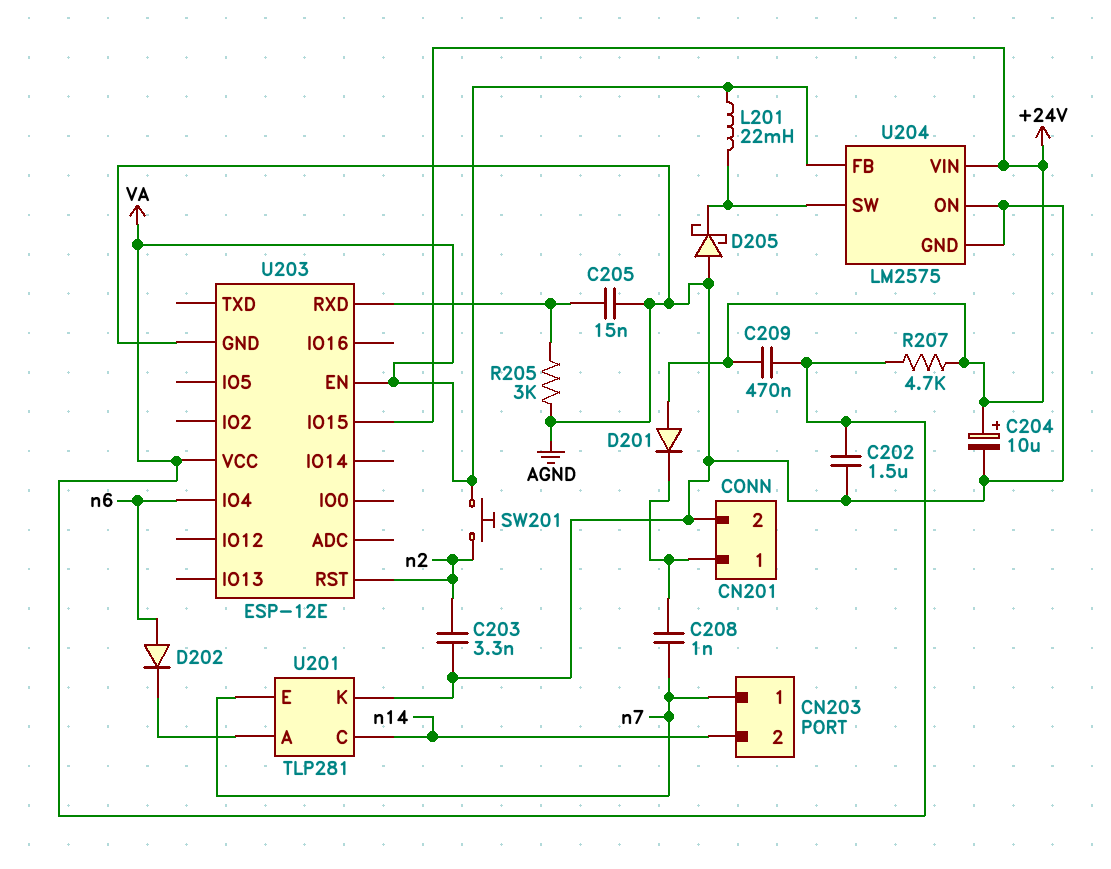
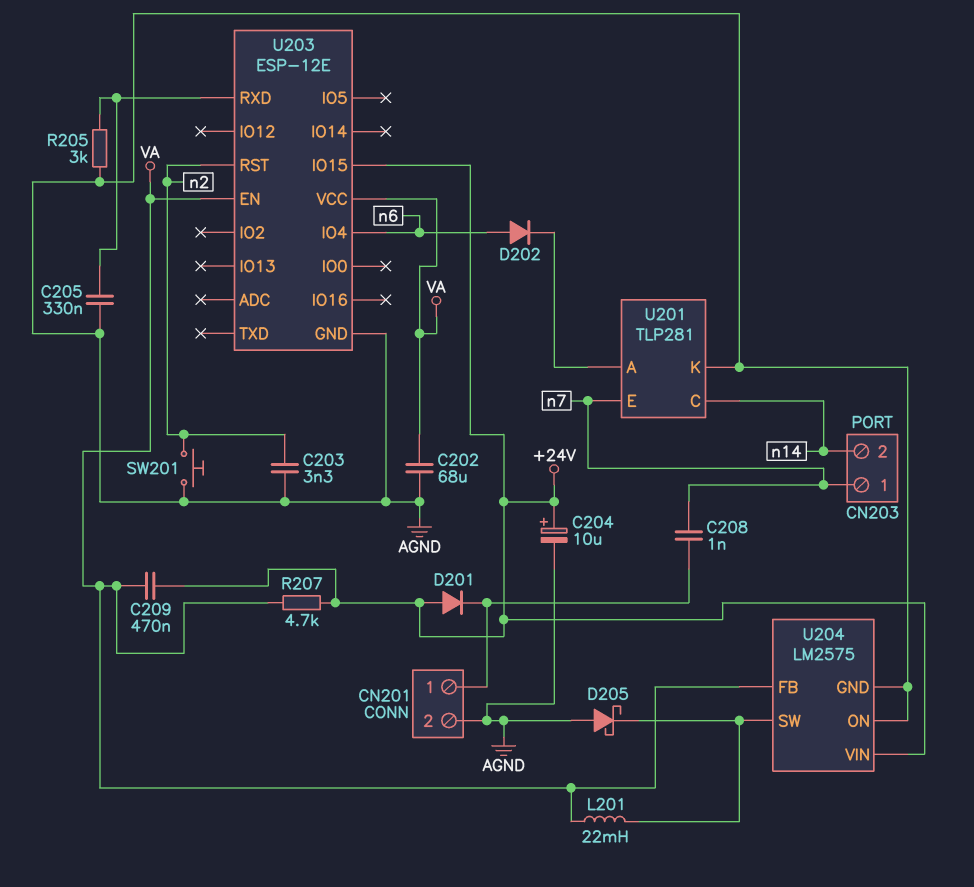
C202: 1.5uF (AGND, VA) -> 68uF (AGND, VA)
C205: 15nF (AGND, U203/RXD) -> 330nF (AGND, U203/RXD)
SW201: button (VA, n2) -> button (AGND, n2)

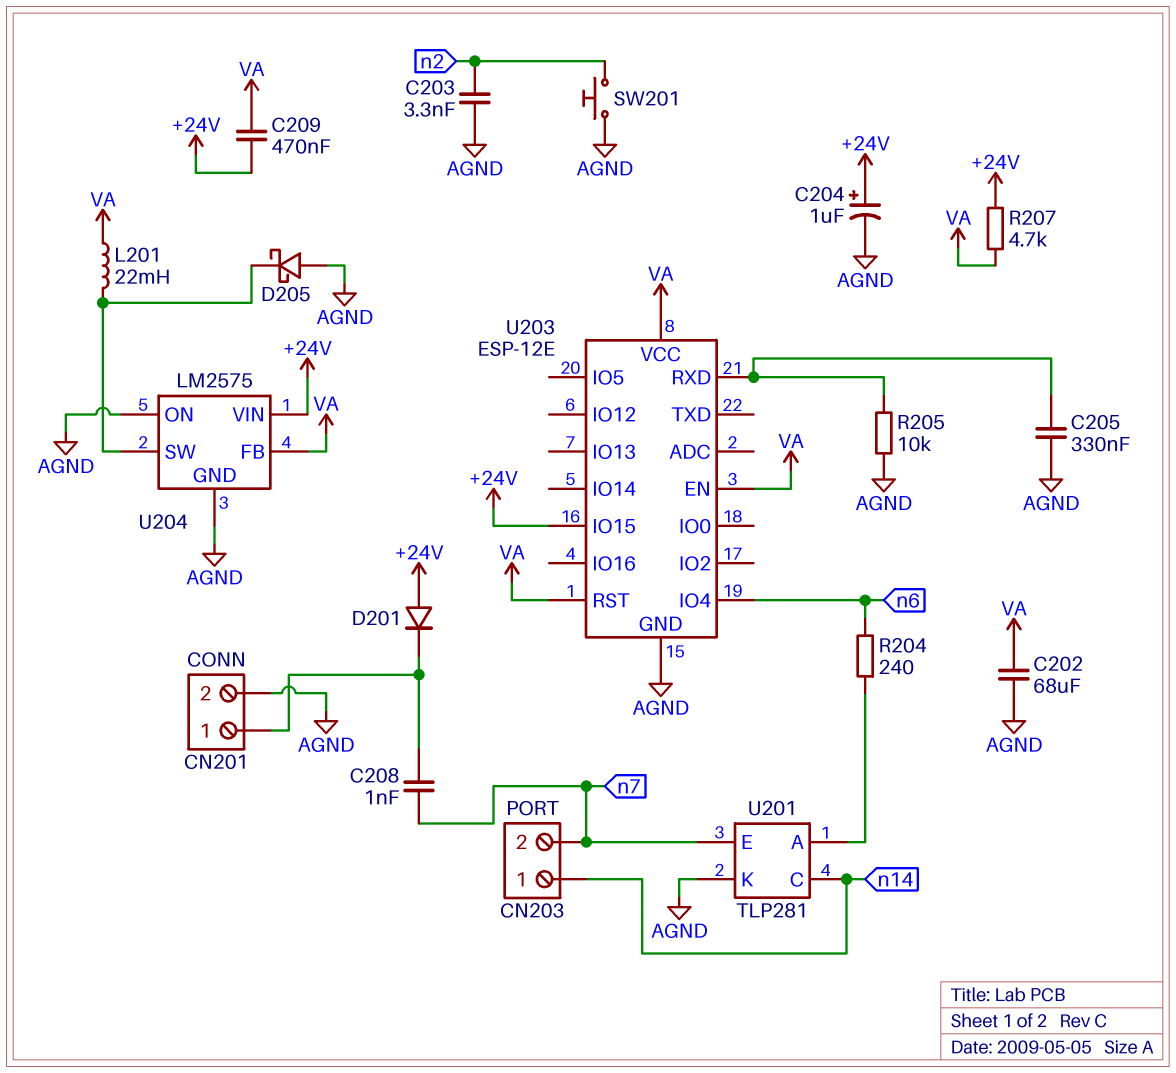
C204: 10uF (plus +24V, minus AGND) -> 1uF (plus +24V, minus AGND)
CN203 pin 1: n7 -> n14
CN203 pin 2: n14 -> n7
D202: diode (A n6, K U201/A) -> none
R204: none -> 240 (U201/A, n6)
R205: 3k (AGND, U203/RXD) -> 10k (AGND, U203/RXD)
U203 pin RST: n2 -> VA

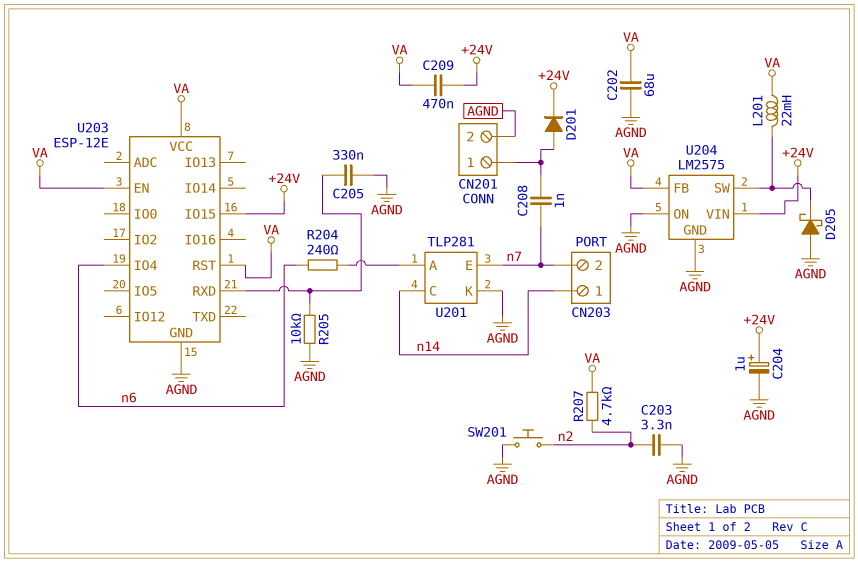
D201: diode (A +24V, K CN201/1) -> diode (A CN201/1, K +24V)
R207: 4.7k (+24V, VA) -> 4.7k (VA, n2)

